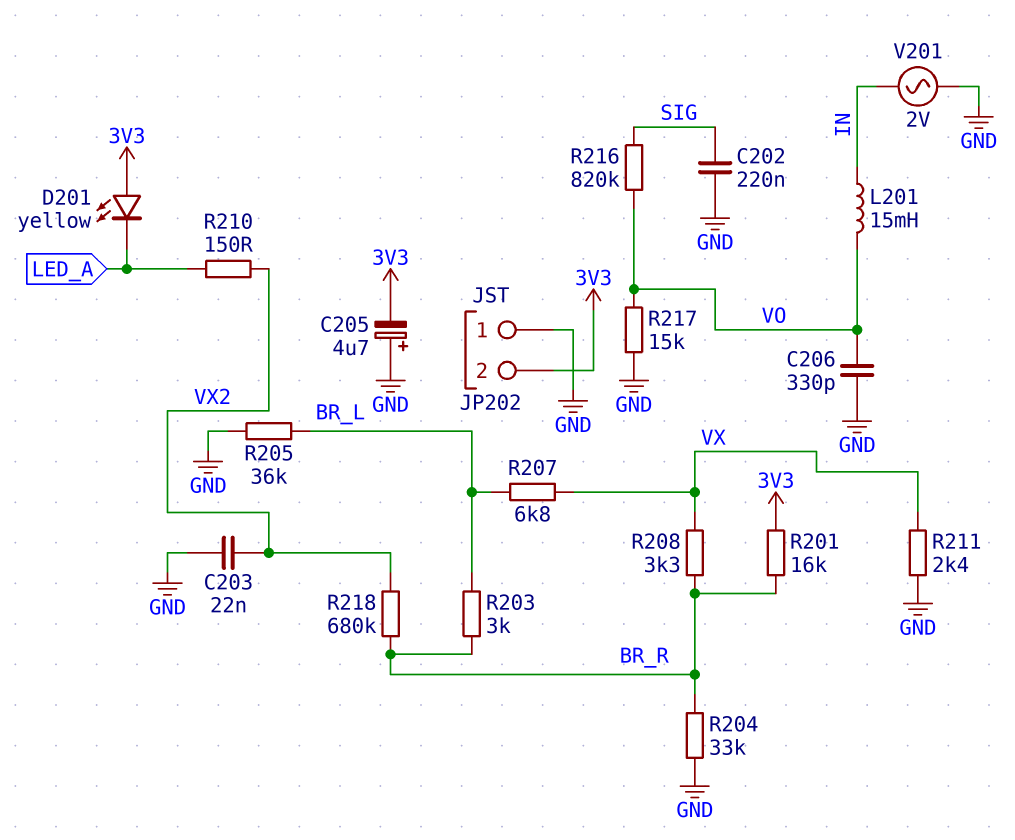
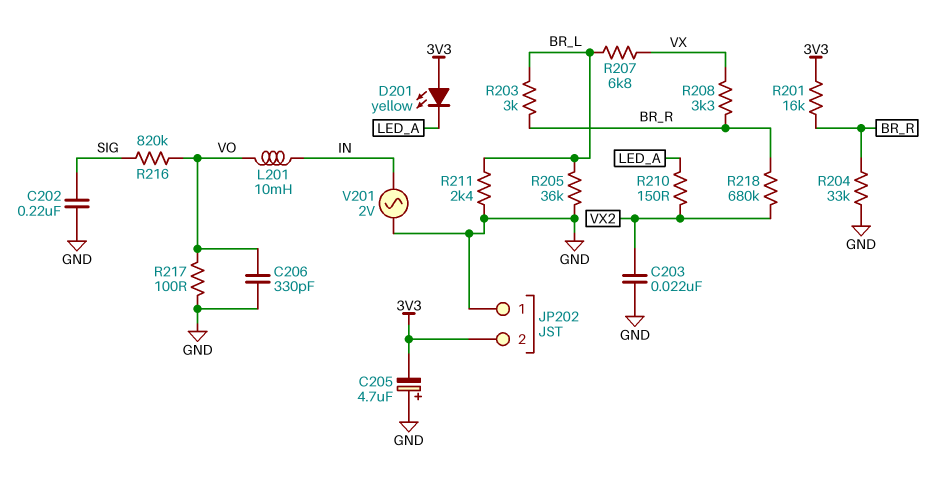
L201: 15mH (IN, VO) -> 10mH (IN, VO)
R211: 2.4k (GND, VX) -> 2.4k (BR_L, GND)
R217: 15k (GND, VO) -> 100 (GND, VO)

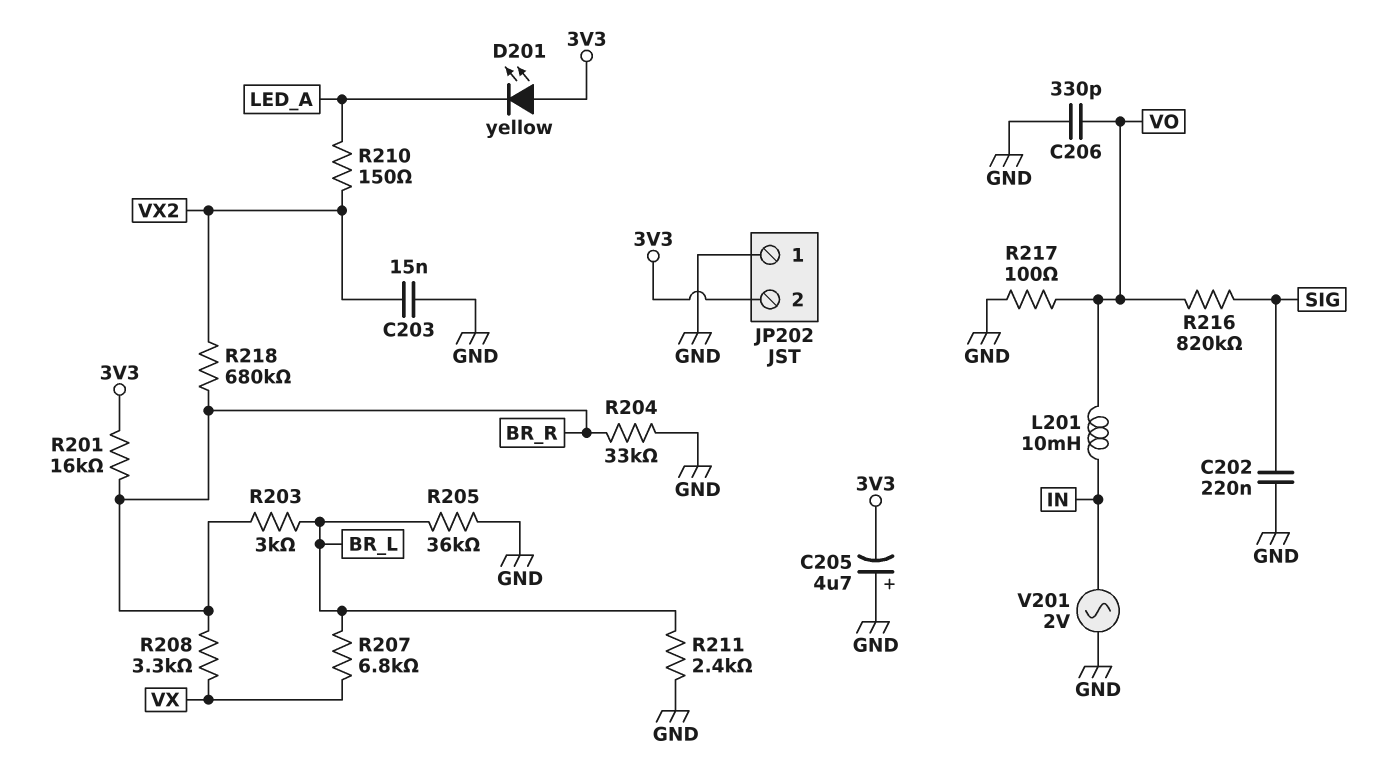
C203: 22nF (GND, VX2) -> 15nF (GND, VX2)

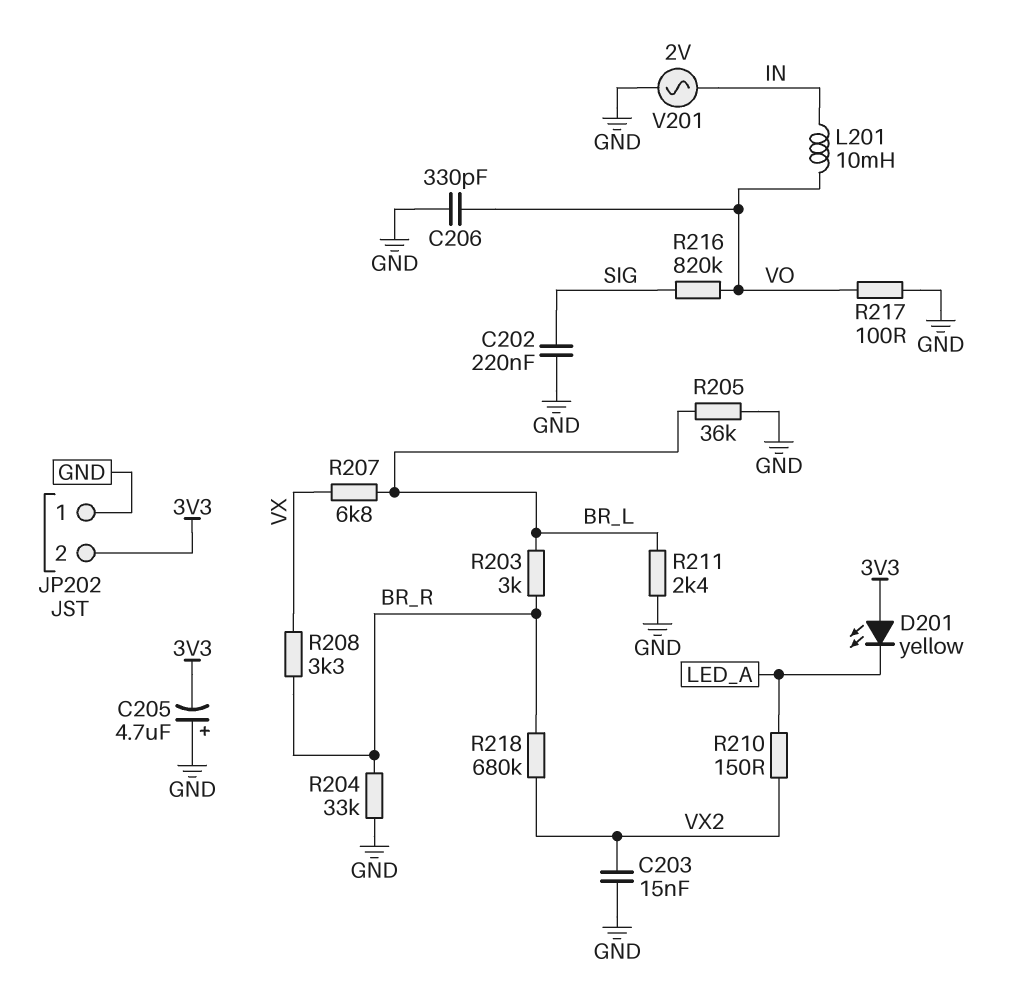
R201: 16k (3V3, BR_R) -> none

